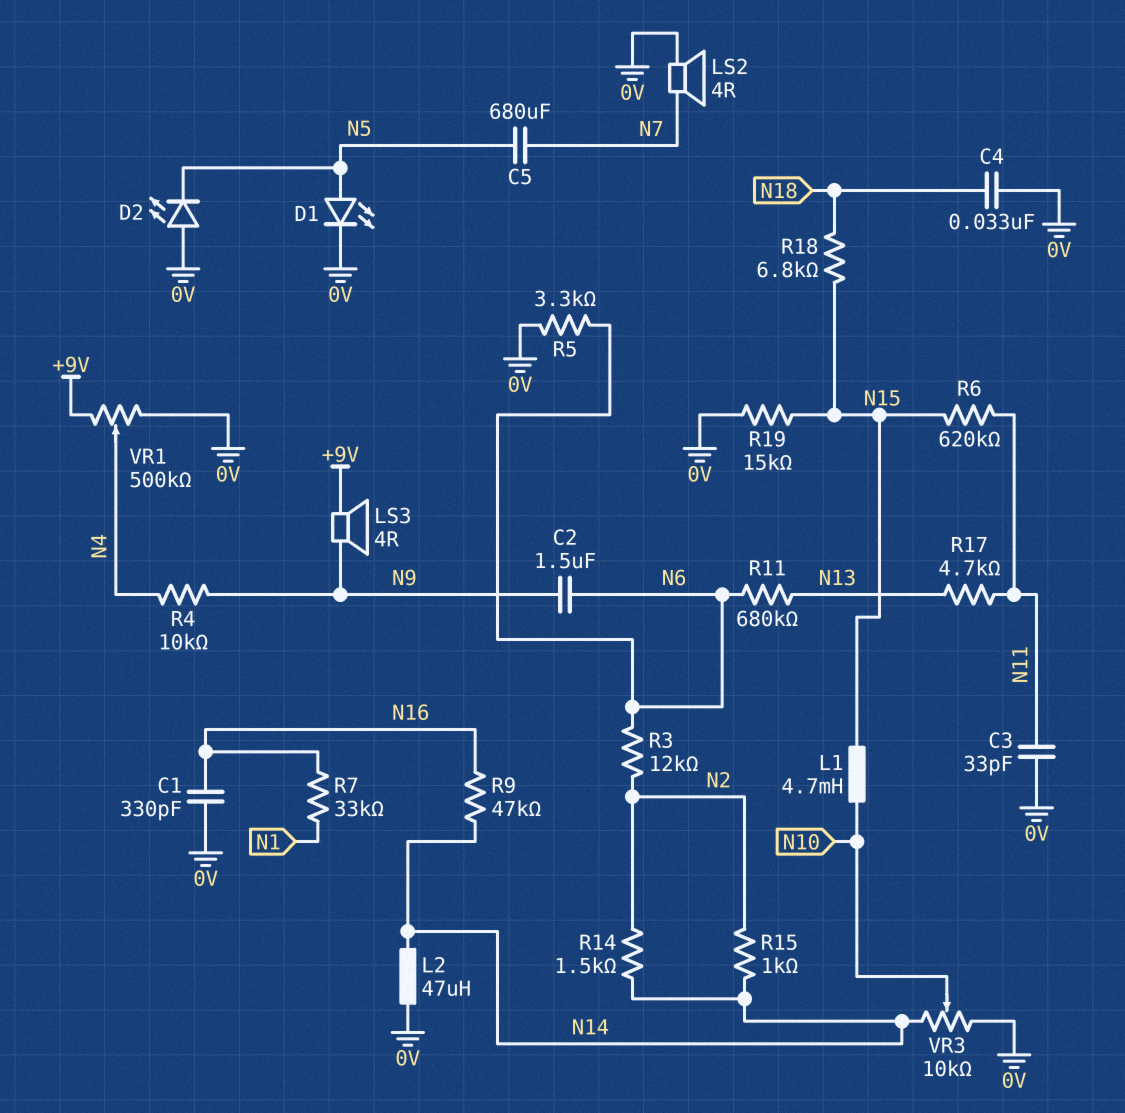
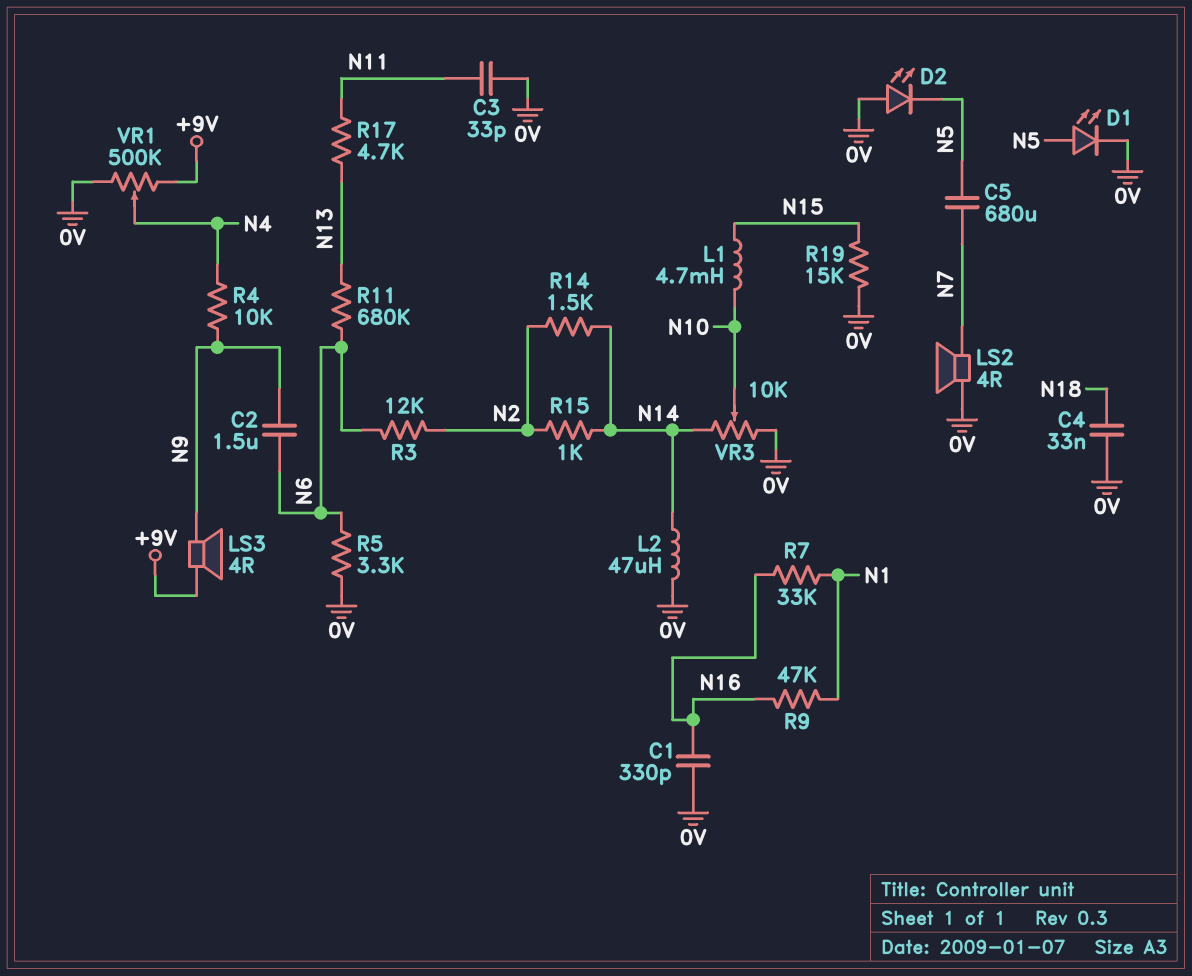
R6: 620k (N11, N15) -> none
R9: 47k (N14, N16) -> 47k (N1, N16)
R18: 6.8k (N15, N18) -> none

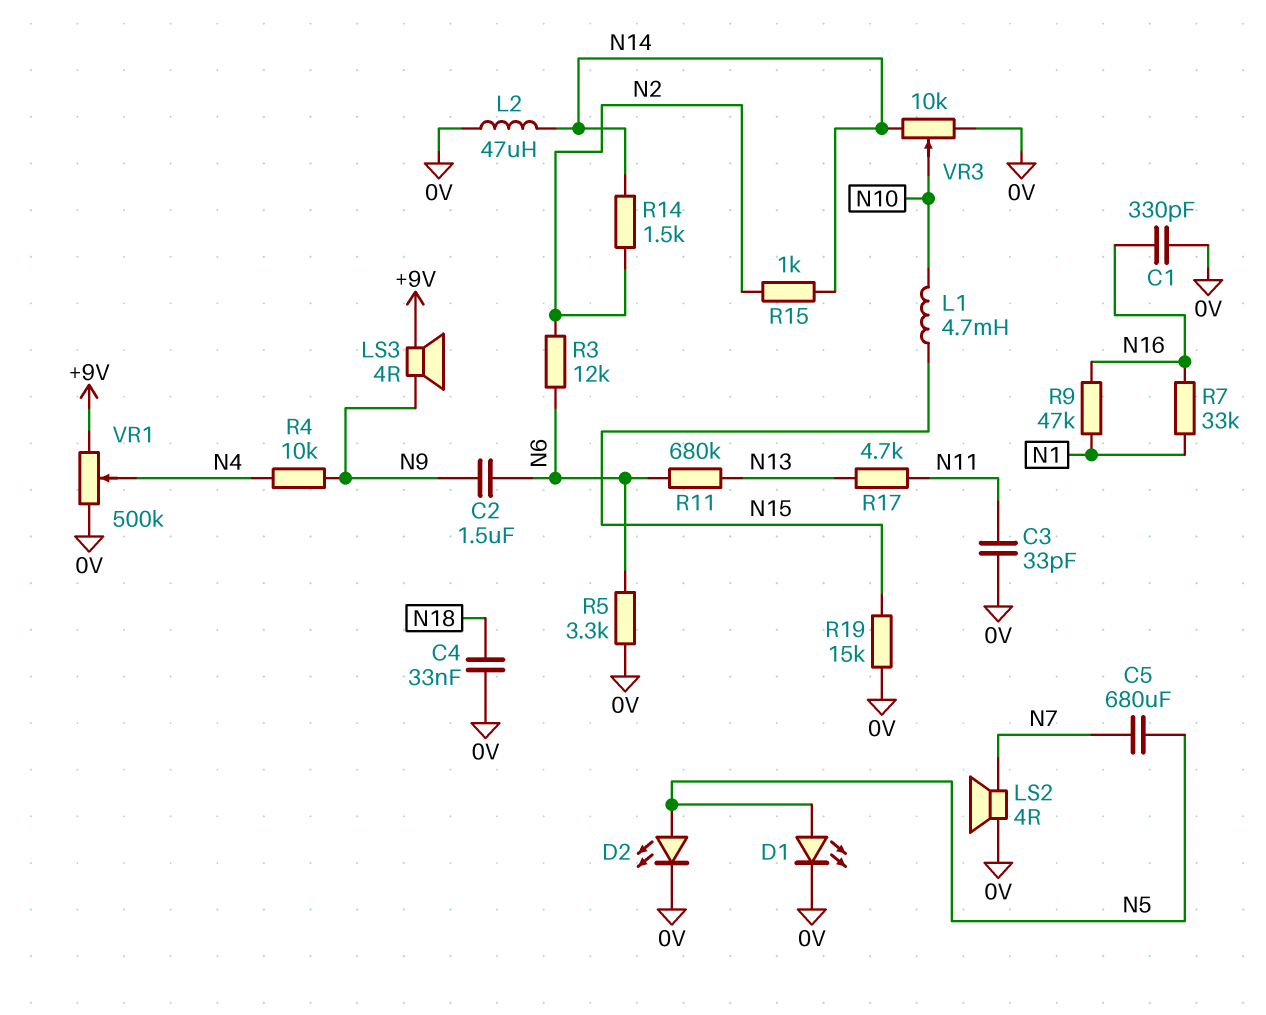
D2: LED (A 0V, K N5) -> LED (A N5, K 0V)

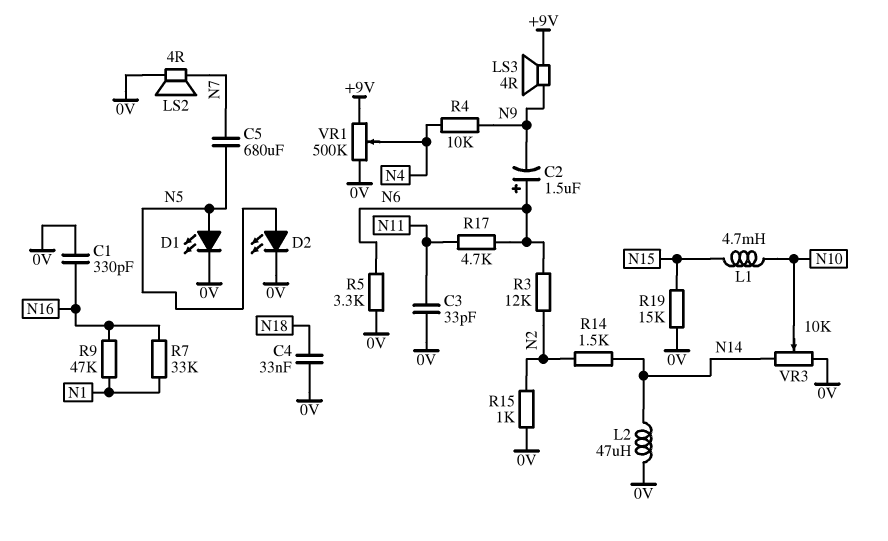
C2: 1.5uF (N6, N9) -> 1.5uF (plus N6, minus N9)
R11: 680k (N6, N13) -> none
R15: 1k (N2, N14) -> 1k (0V, N2)
R17: 4.7k (N11, N13) -> 4.7k (N6, N11)

